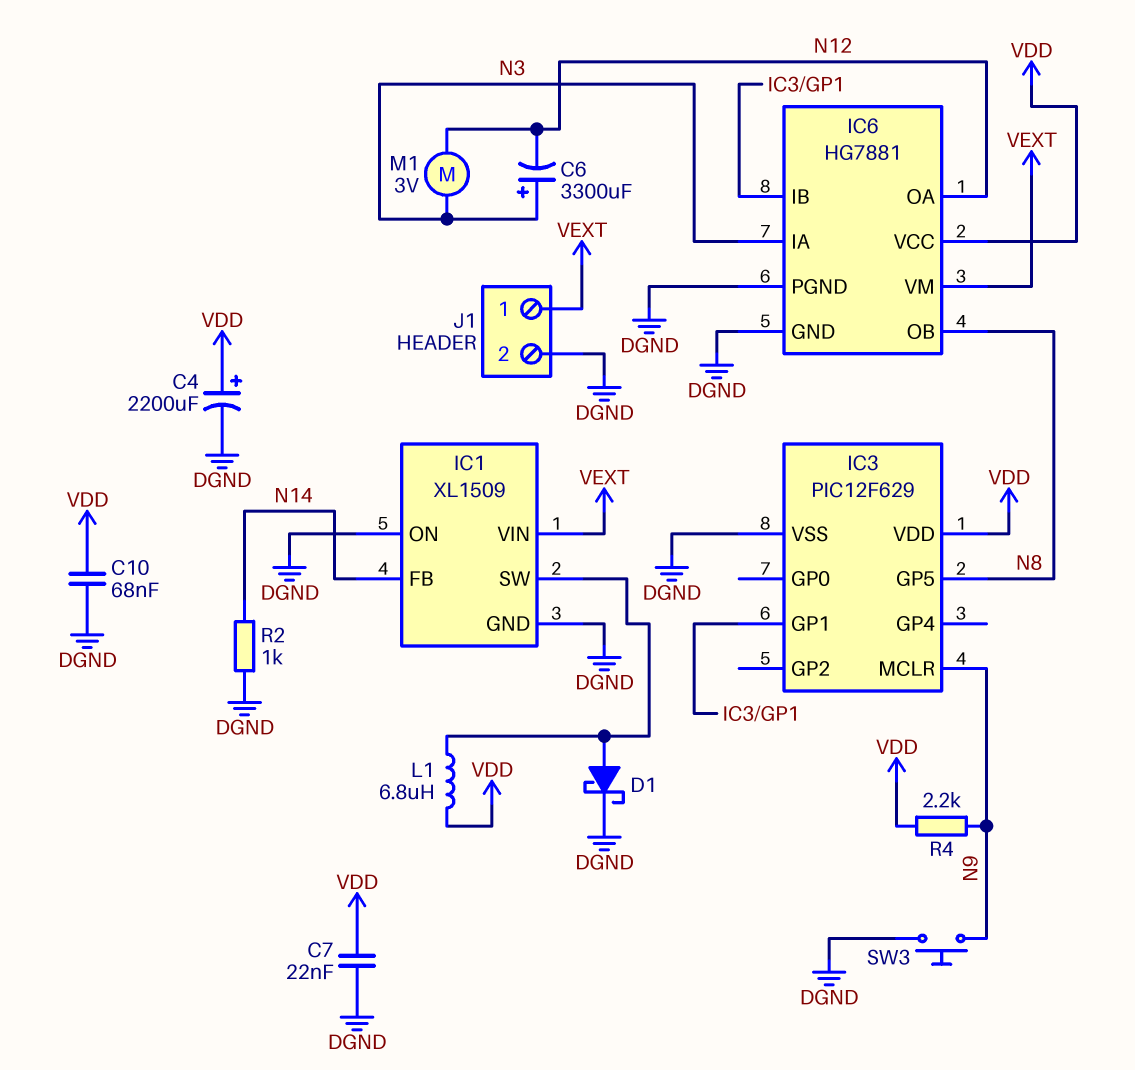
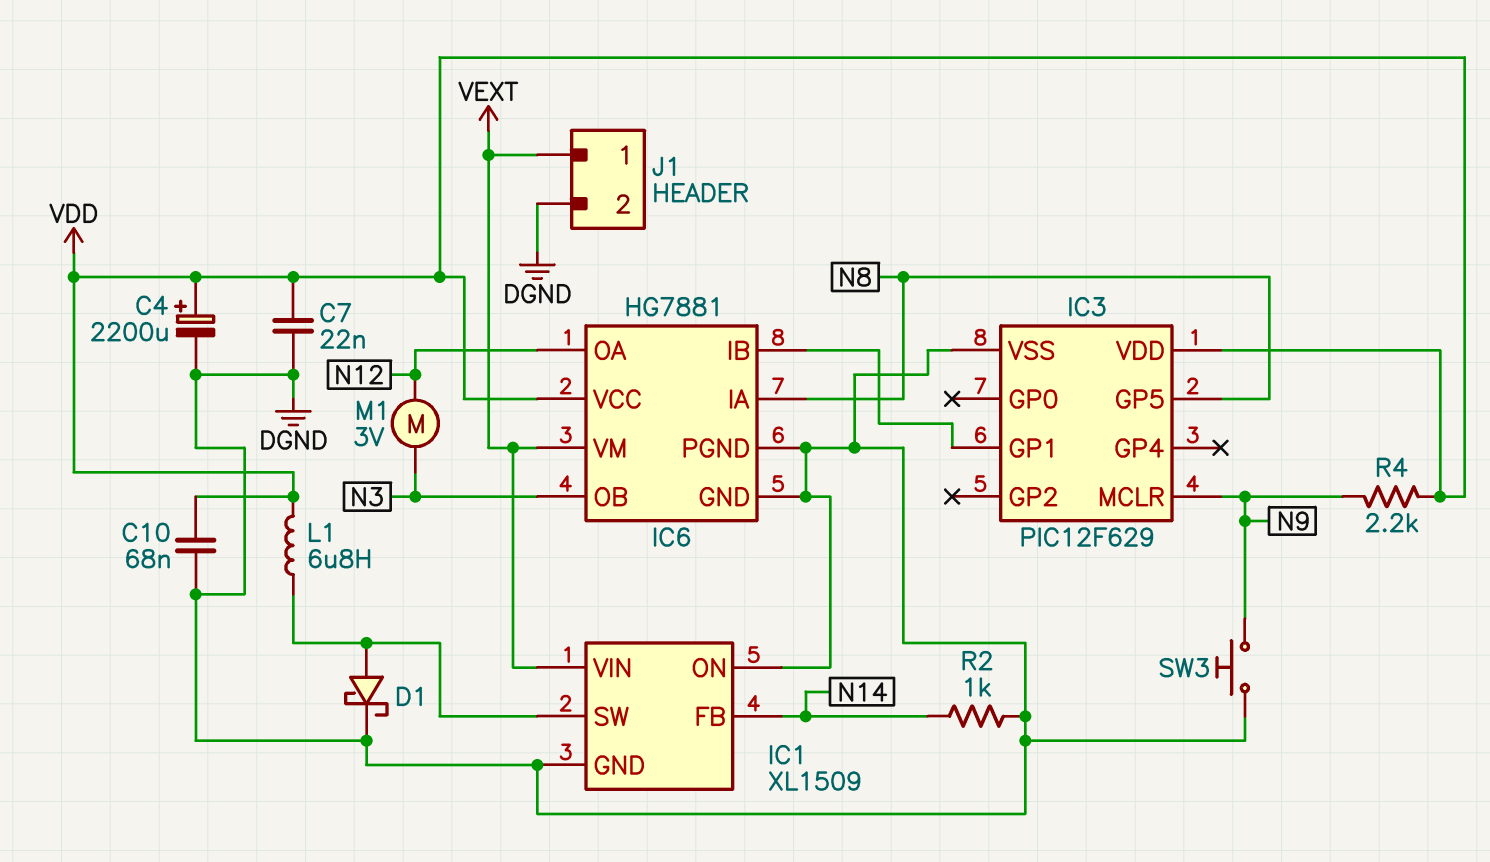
C6: 3300uF (plus N3, minus N12) -> none
IC6 pin IA: N3 -> N8
IC6 pin OB: N8 -> N3

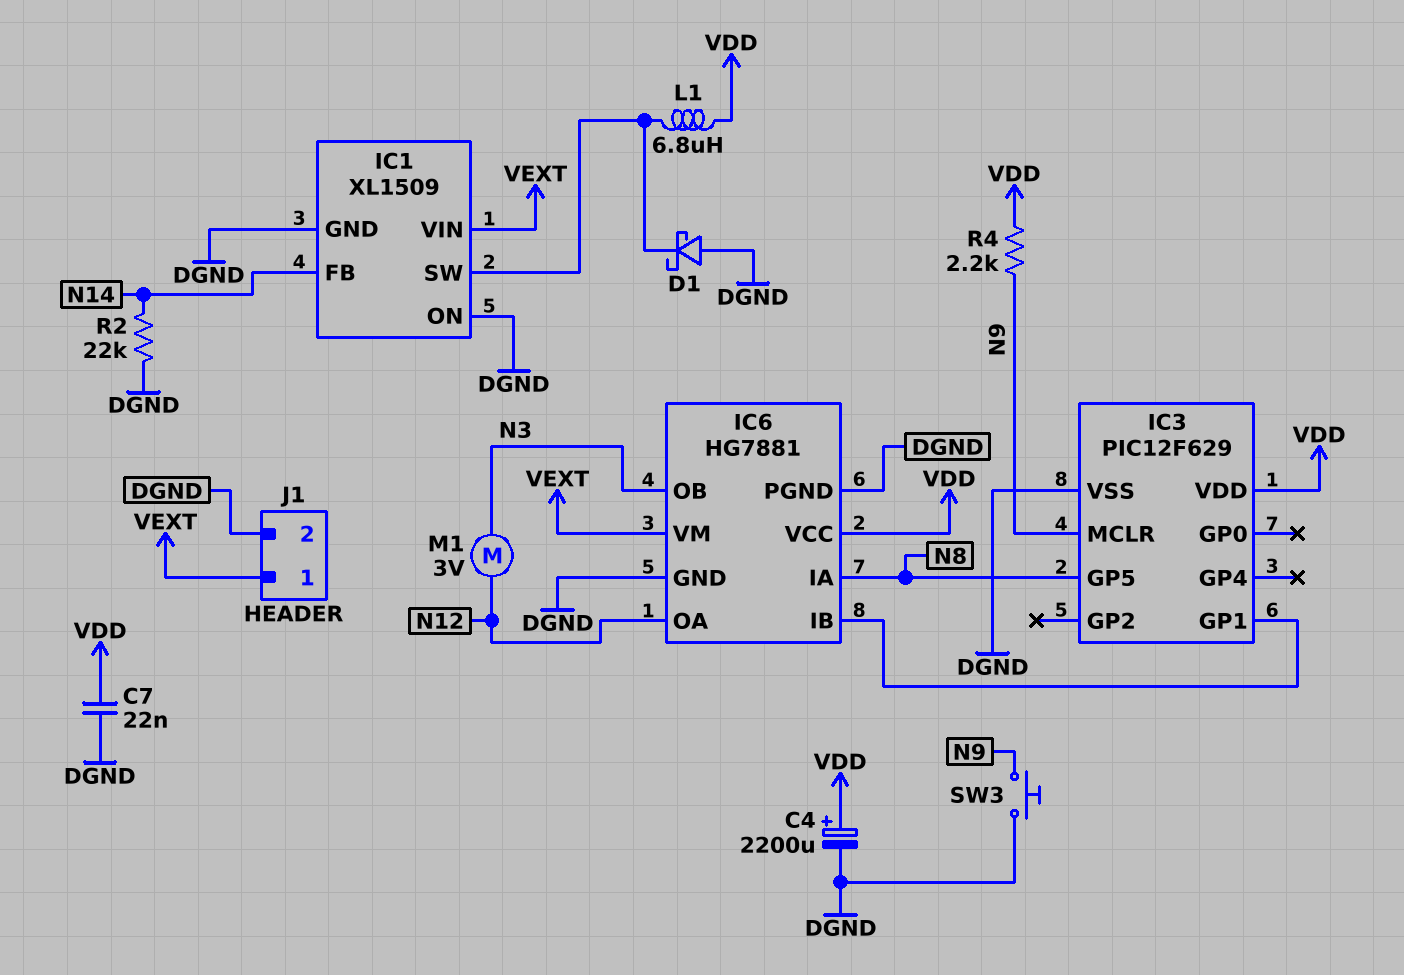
C10: 68nF (DGND, VDD) -> none
D1: schottky (A IC1/SW, K DGND) -> schottky (A DGND, K IC1/SW)
R2: 1k (DGND, N14) -> 22k (DGND, N14)

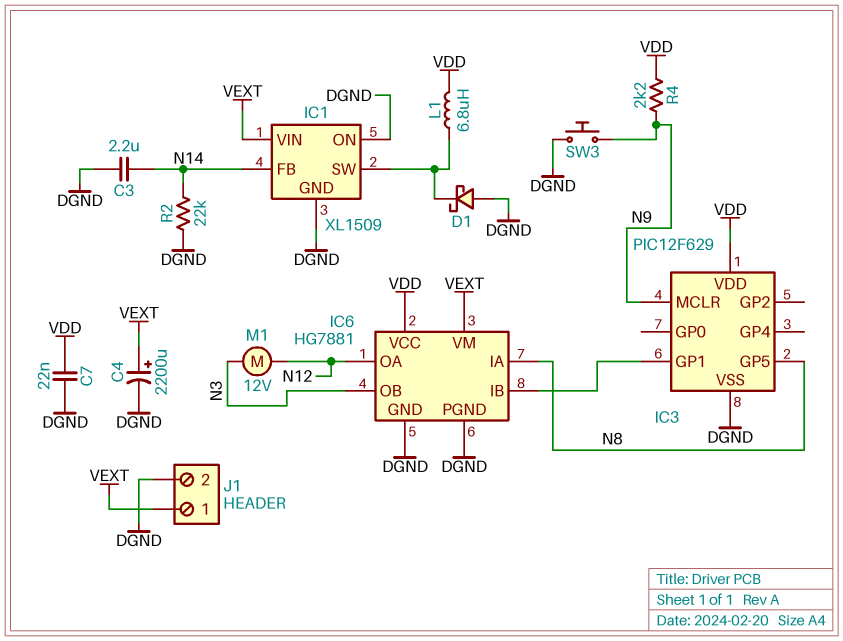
C3: none -> 2.2uF (DGND, N14)
C4: 2200uF (plus VDD, minus DGND) -> 2200uF (plus VEXT, minus DGND)
M1: motor 3V (N3, N12) -> motor 12V (N3, N12)

